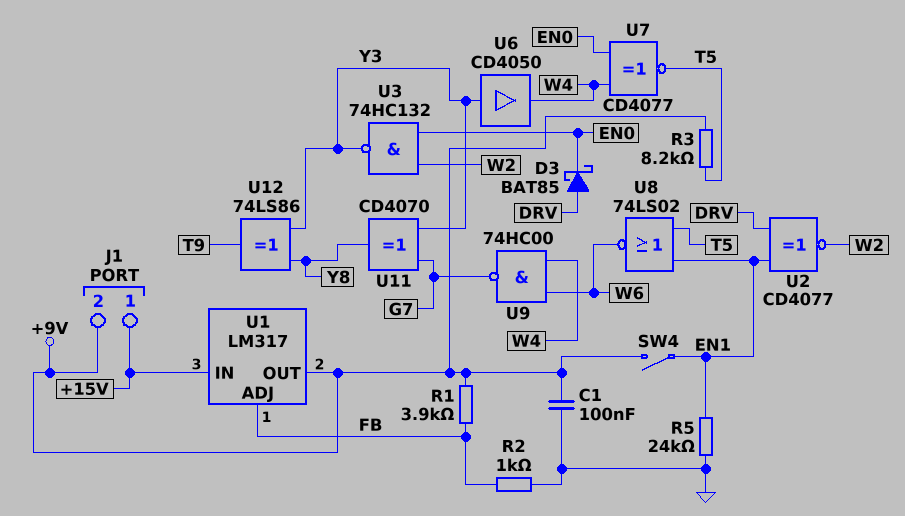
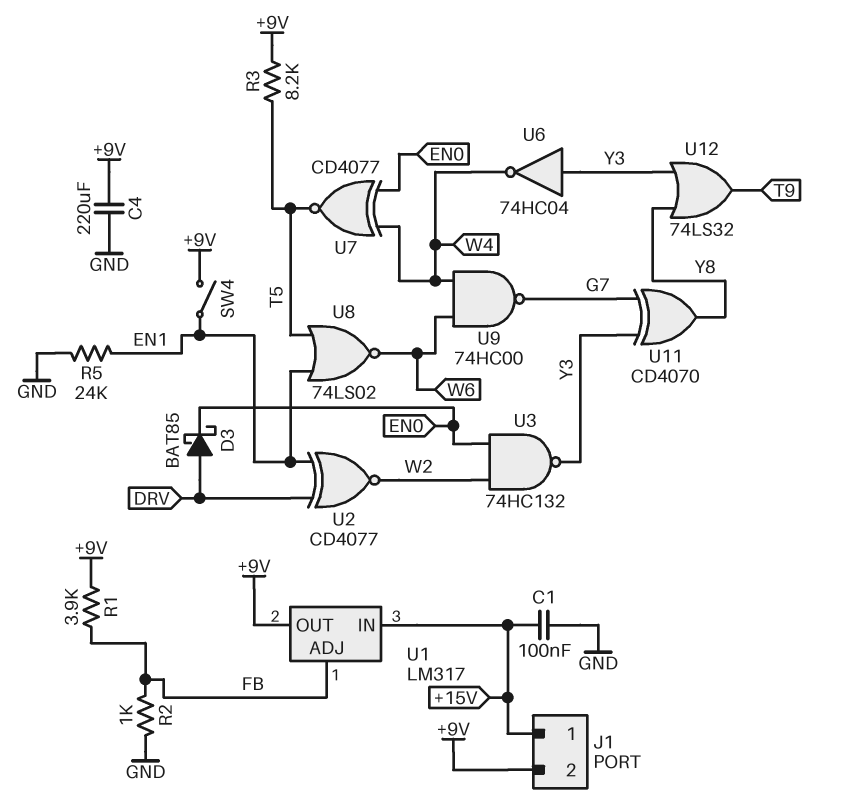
C1: 100nF (+9V, GND) -> 100nF (+15V, GND)
C4: none -> 220uF (+9V, GND)
U6: buffer CD4050 (in Y3, out W4) -> NOT 74HC04 (in Y3, out W4)
U12: XOR 74LS86 (in Y3, in Y8, out T9) -> OR 74LS32 (in Y3, in Y8, out T9)

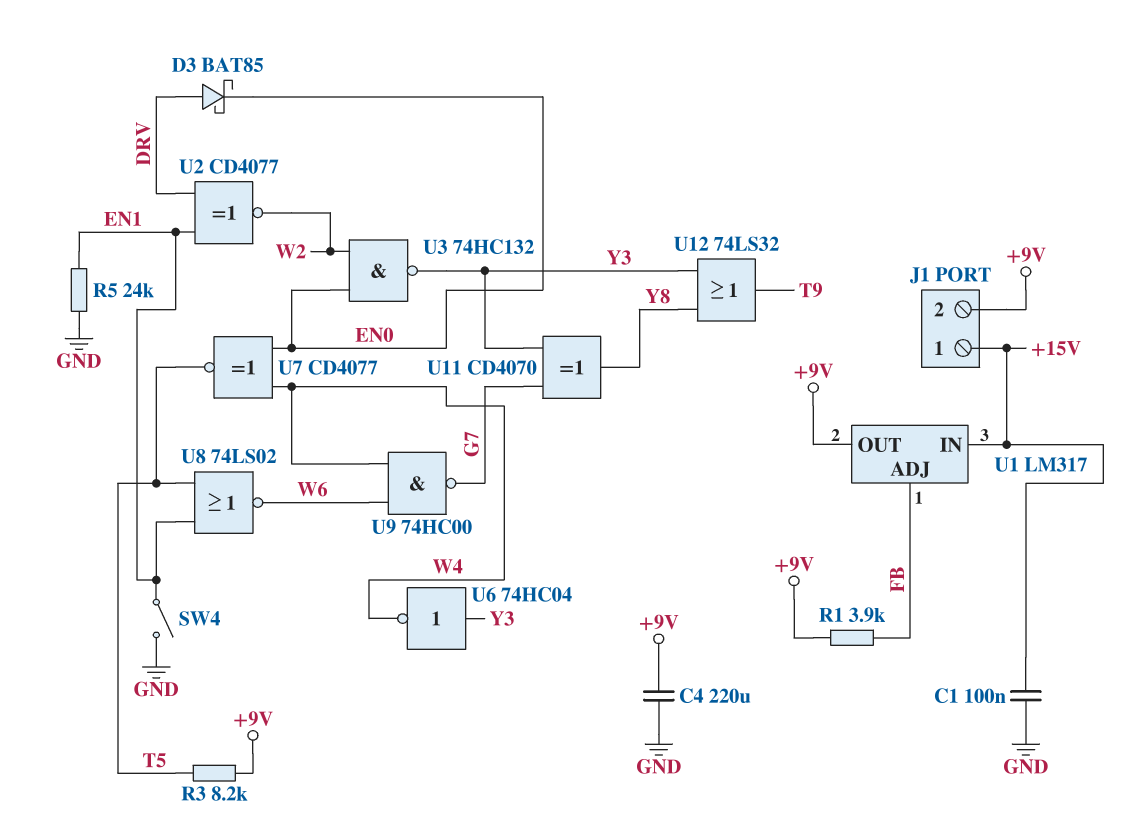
R2: 1k (FB, GND) -> none
SW4: switch (+9V, EN1) -> switch (EN1, GND)

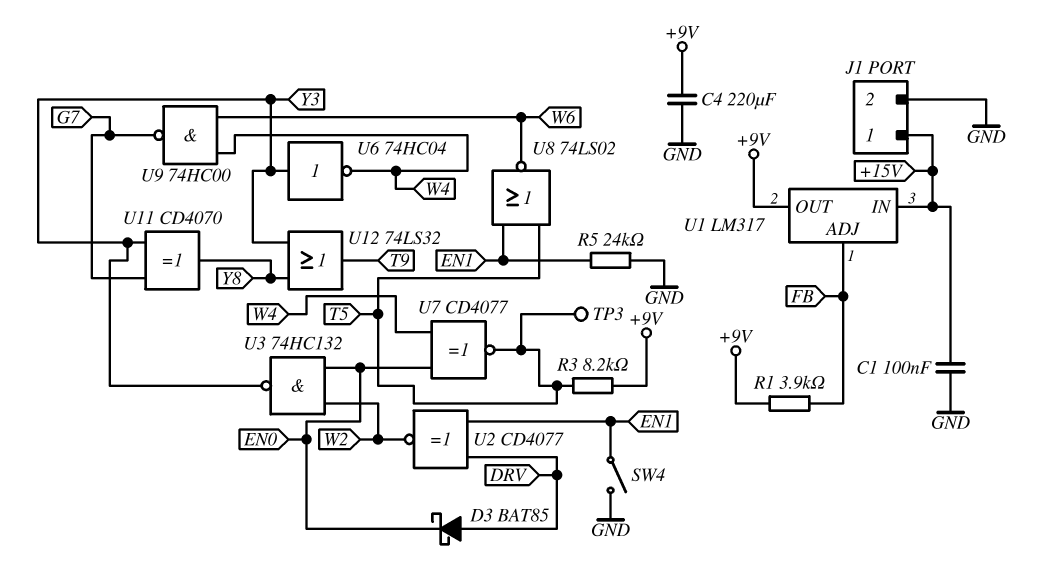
J1 pin 2: +9V -> GND
TP3: none -> test point (T5)

